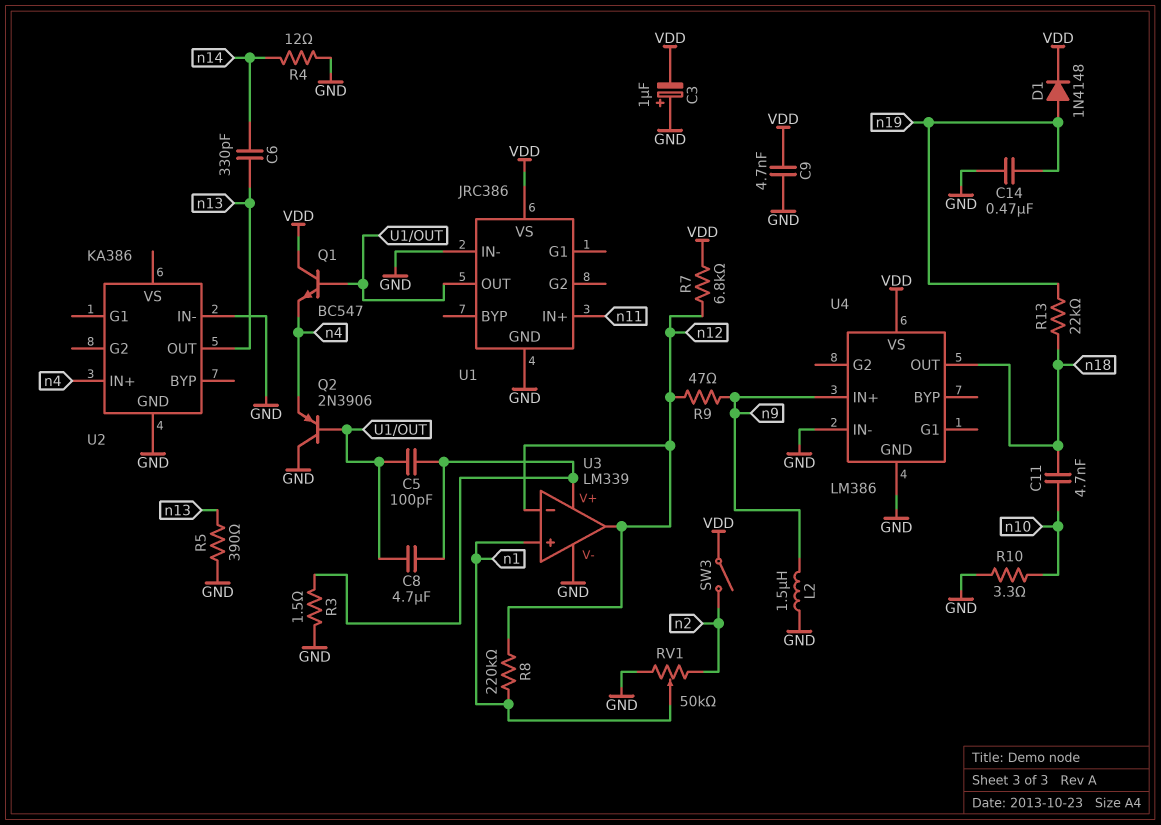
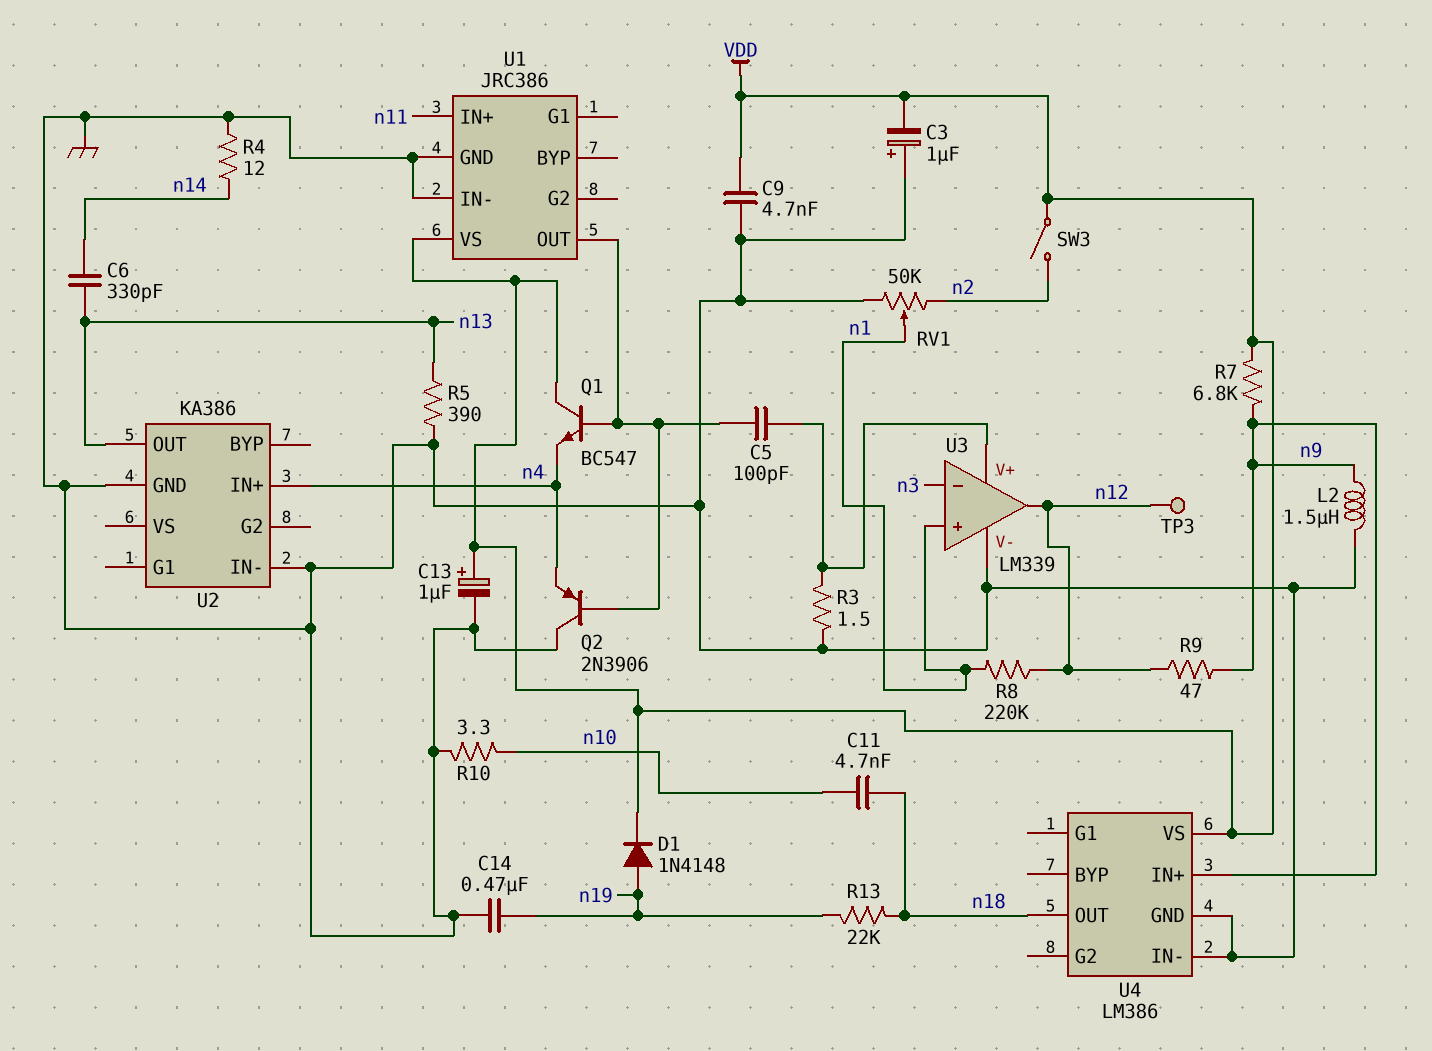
C8: 4.7uF (U1/OUT, U3/V+) -> none
C13: none -> 1uF (plus VDD, minus GND)
R7: 6.8k (VDD, n12) -> 6.8k (VDD, n9)
TP3: none -> test point (n12)
U3 pin in-: n12 -> n3

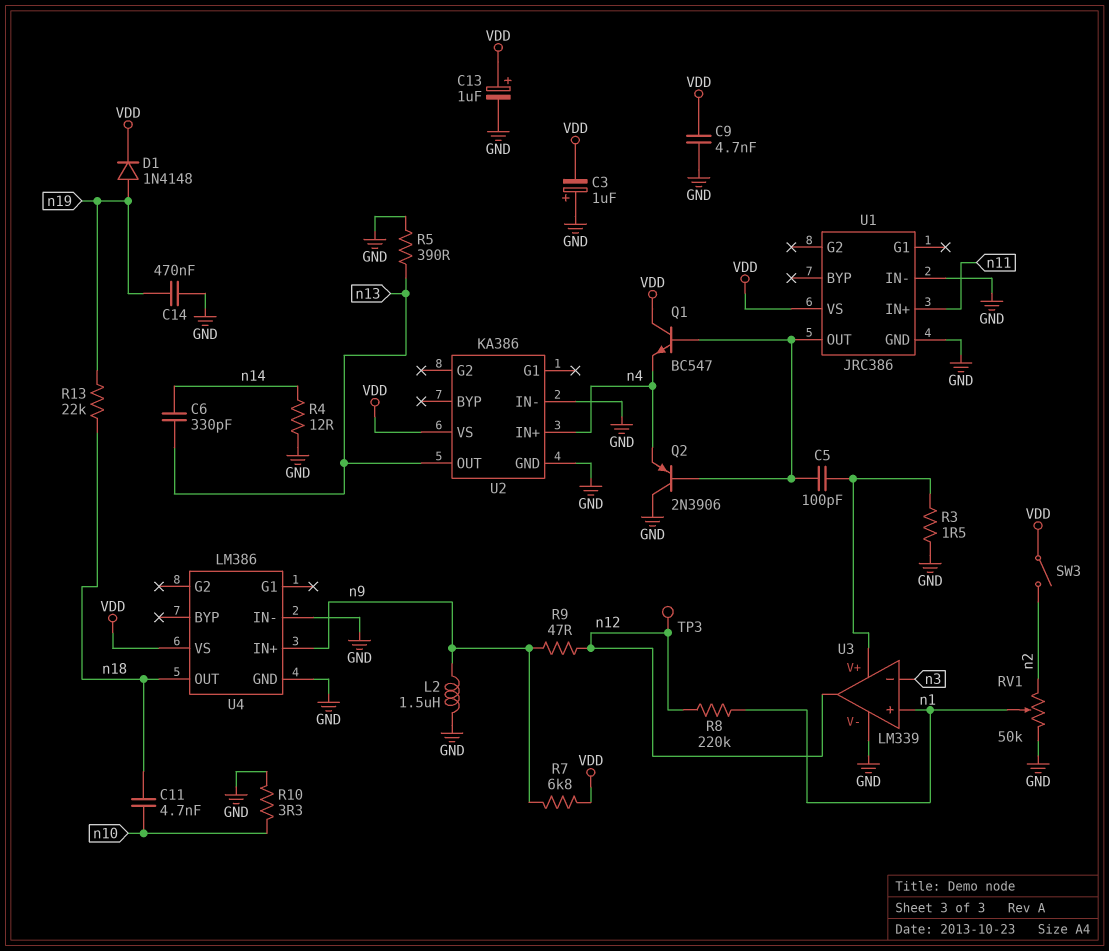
U2 pin VS: none -> VDD

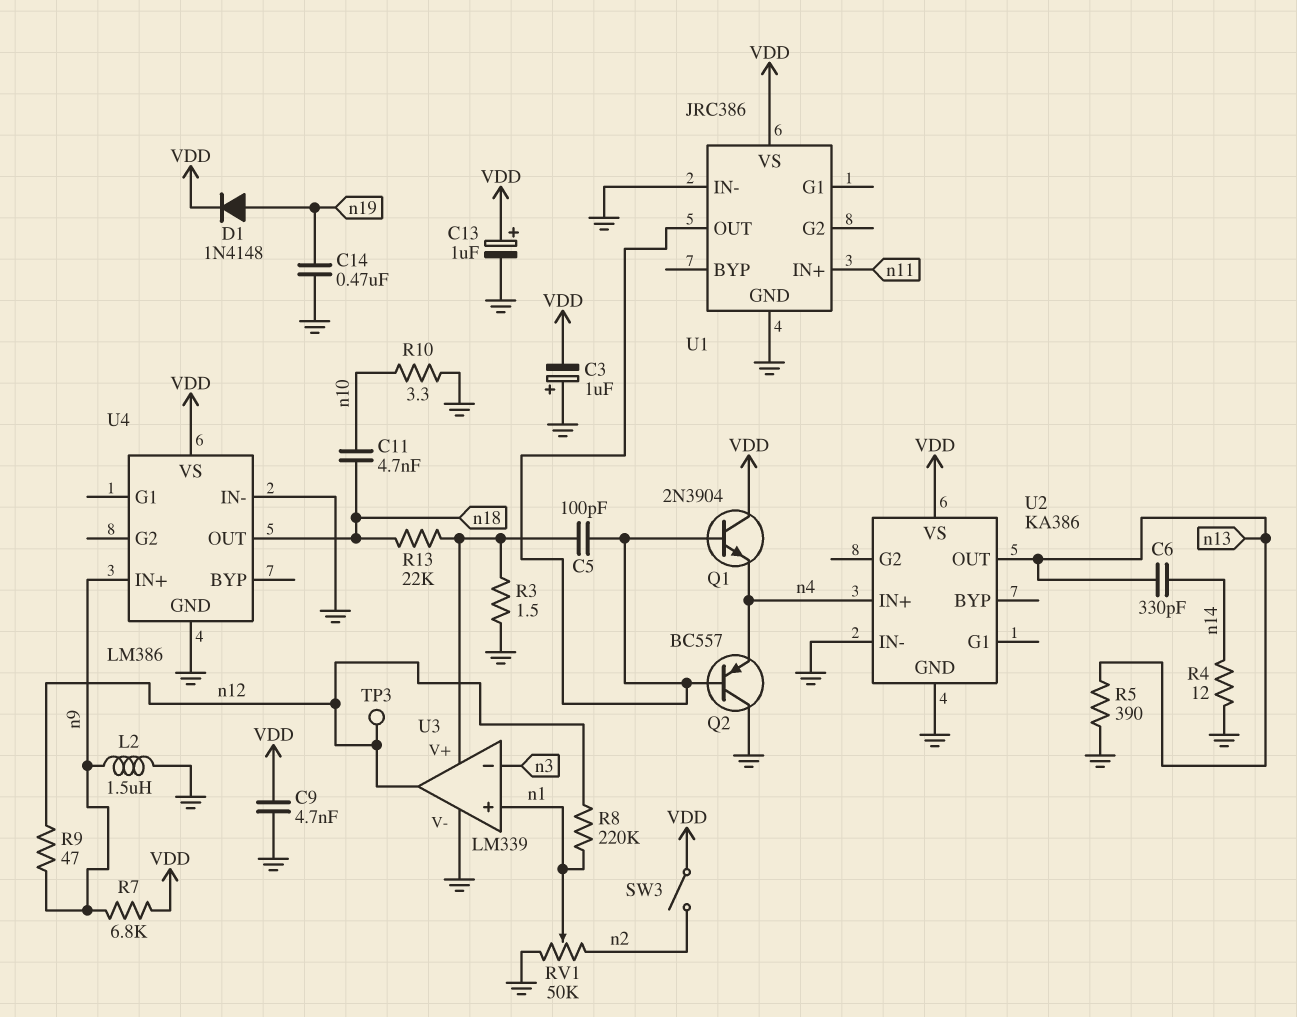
Q1: NPN BC547 (B U1/OUT, C VDD, E n4) -> NPN 2N3904 (B U1/OUT, C VDD, E n4)
Q2: PNP 2N3906 (B U1/OUT, C GND, E n4) -> PNP BC557 (B U1/OUT, C GND, E n4)
R13: 22k (n18, n19) -> 22k (U3/V+, n18)

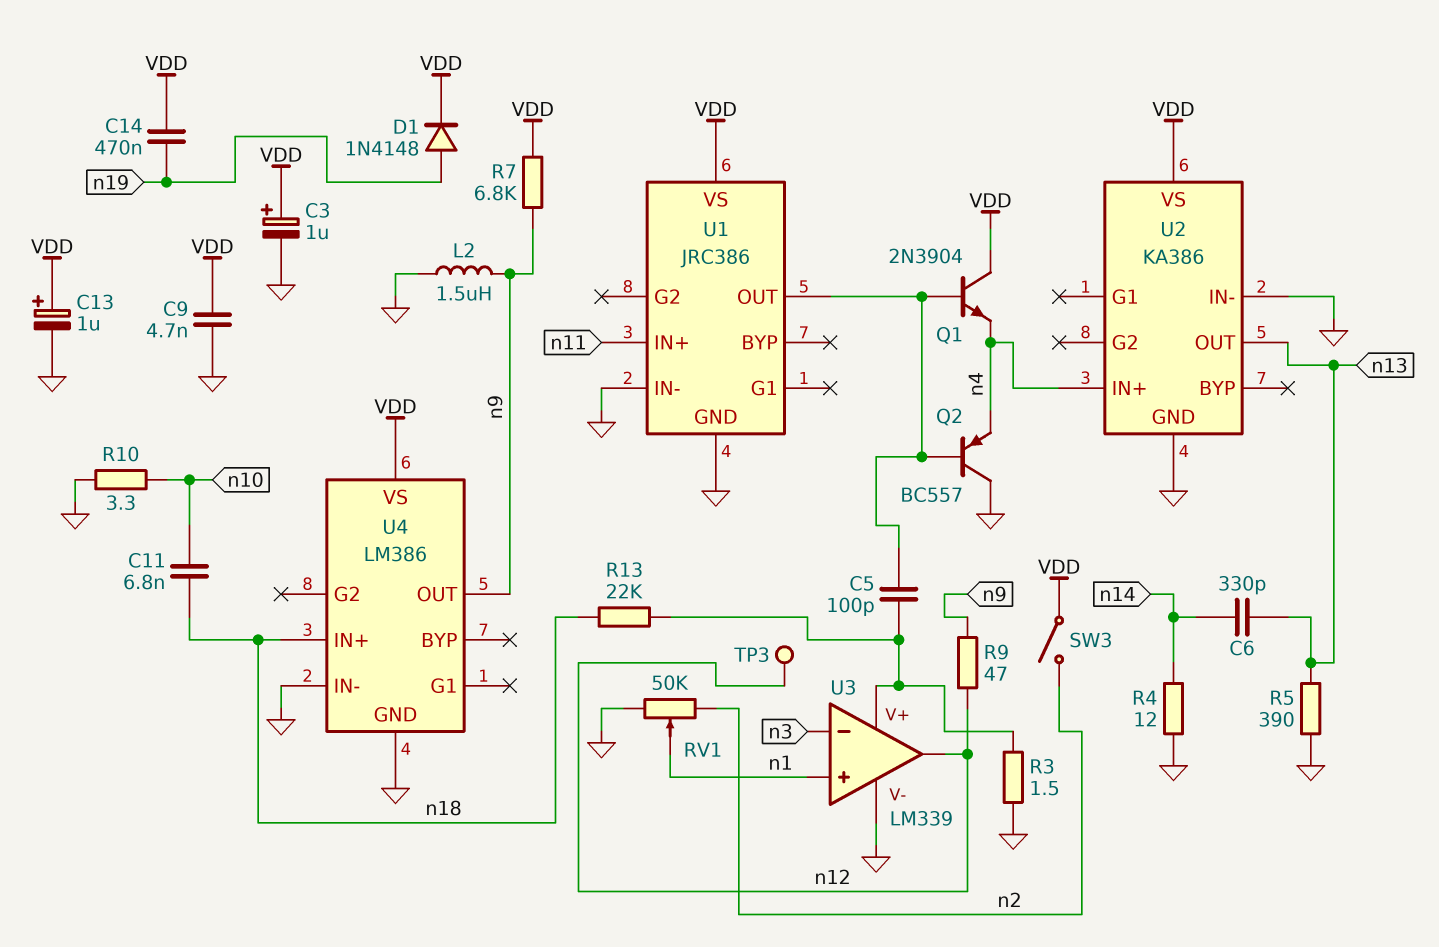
C3: 1uF (plus GND, minus VDD) -> 1uF (plus VDD, minus GND)
C11: 4.7nF (n10, n18) -> 6.8nF (n10, n18)
C14: 470nF (GND, n19) -> 470nF (VDD, n19)
R8: 220k (n1, n12) -> none
U4 pin IN+: n9 -> n18
U4 pin OUT: n18 -> n9

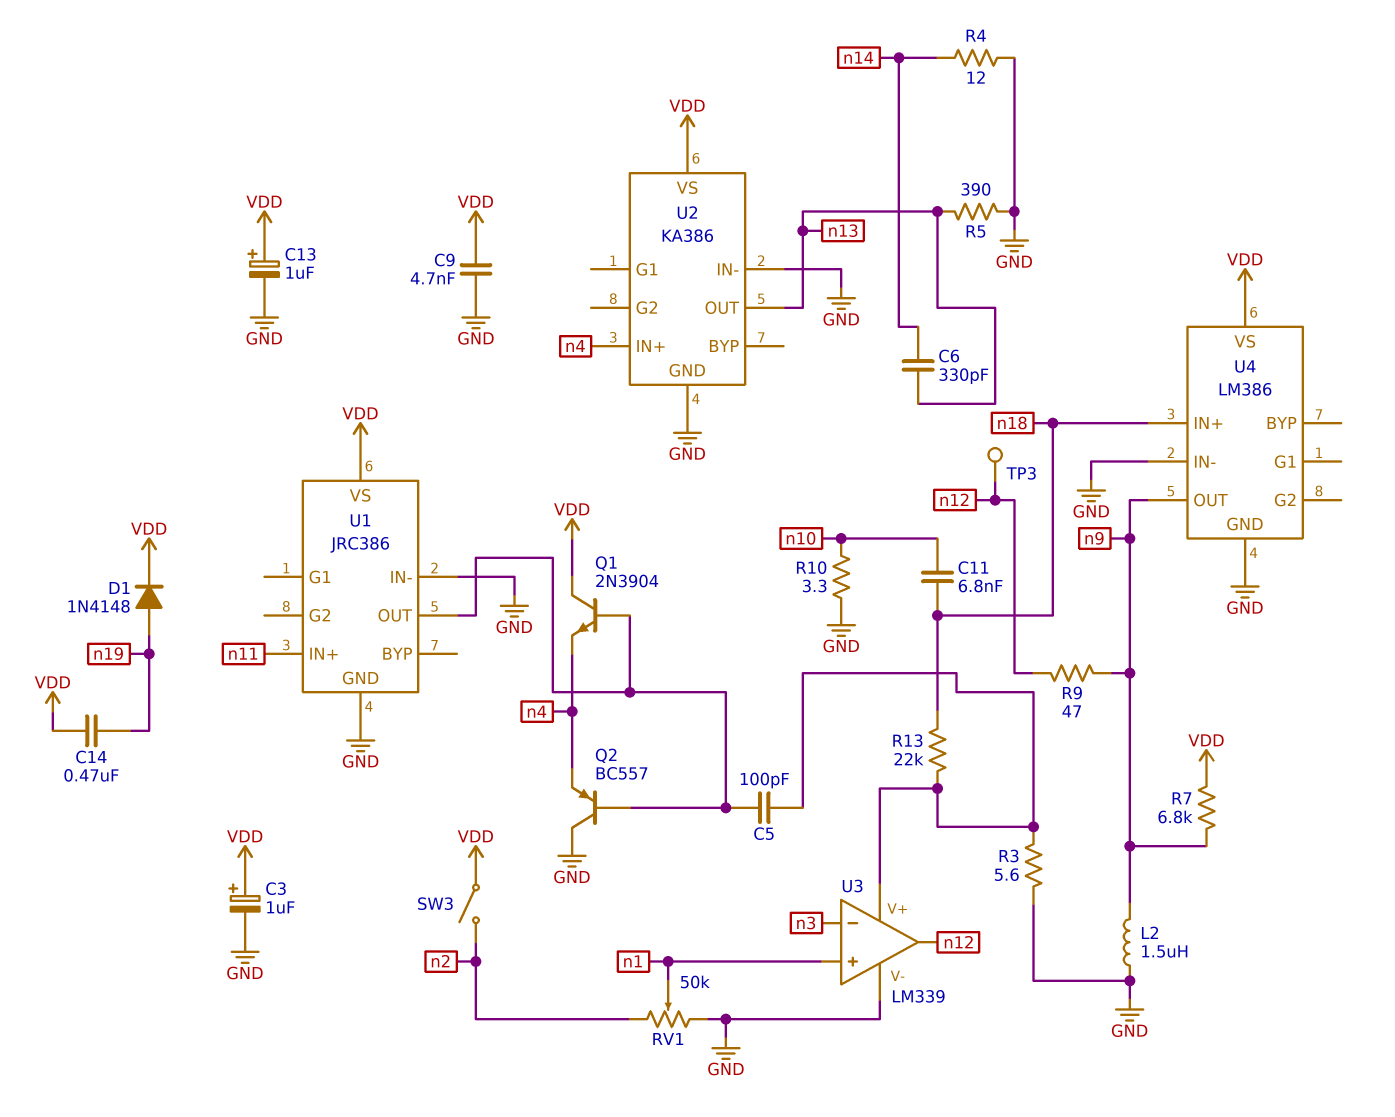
R3: 1.5 (GND, U3/V+) -> 5.6 (GND, U3/V+)

